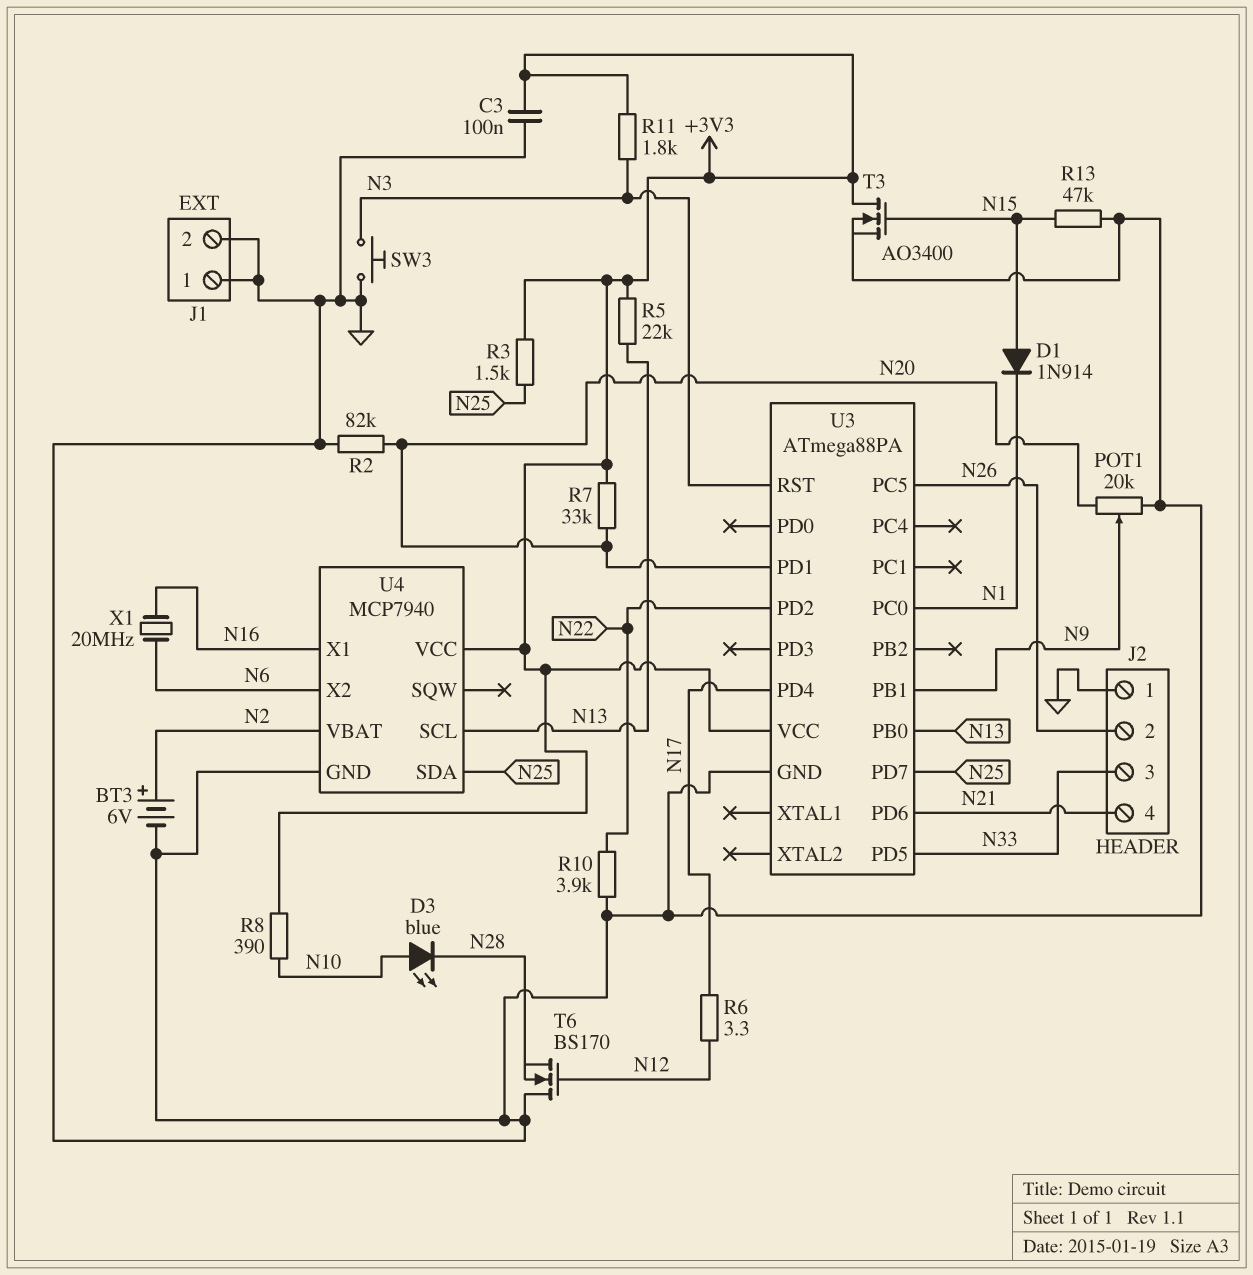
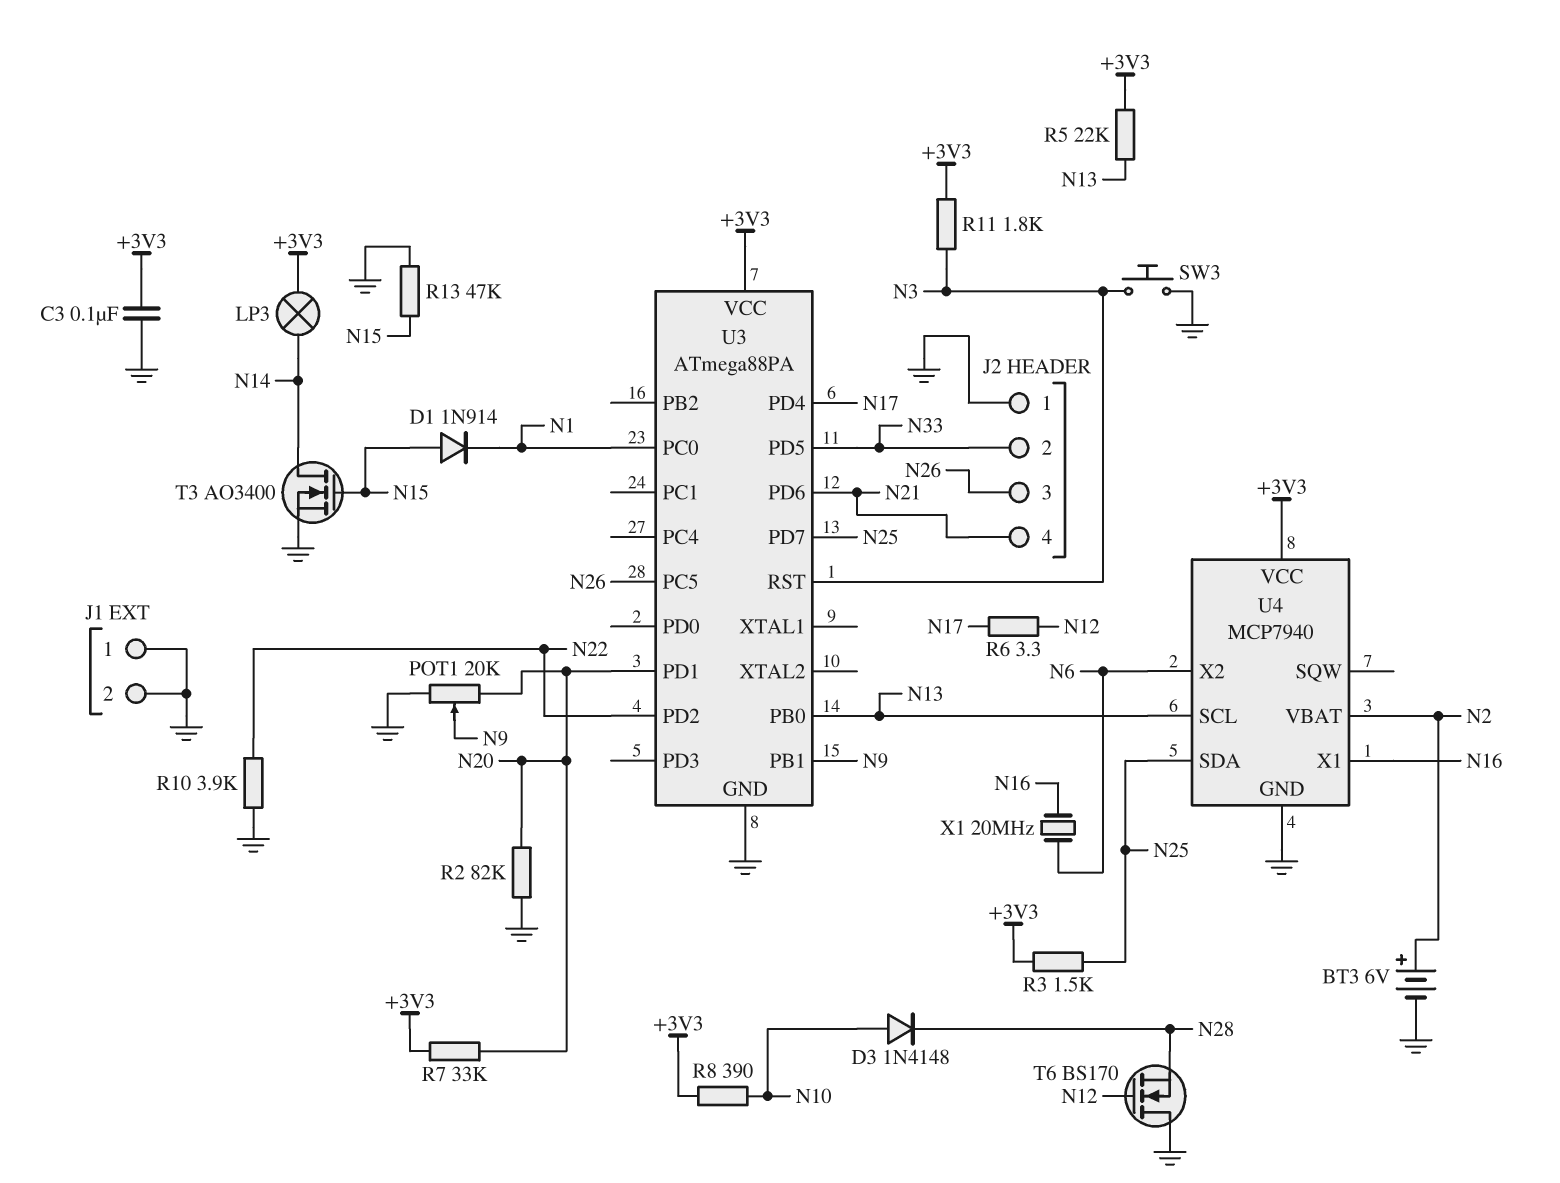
D3: LED blue (A N10, K N28) -> diode 1N4148 (A N10, K N28)
J2 pin 2: N26 -> N33
J2 pin 3: N33 -> N26
LP3: none -> lamp (+3V3, N14)
T3: NMOS AO3400 (G N15, D +3V3, S GND) -> NMOS AO3400 (G N15, D N14, S GND)

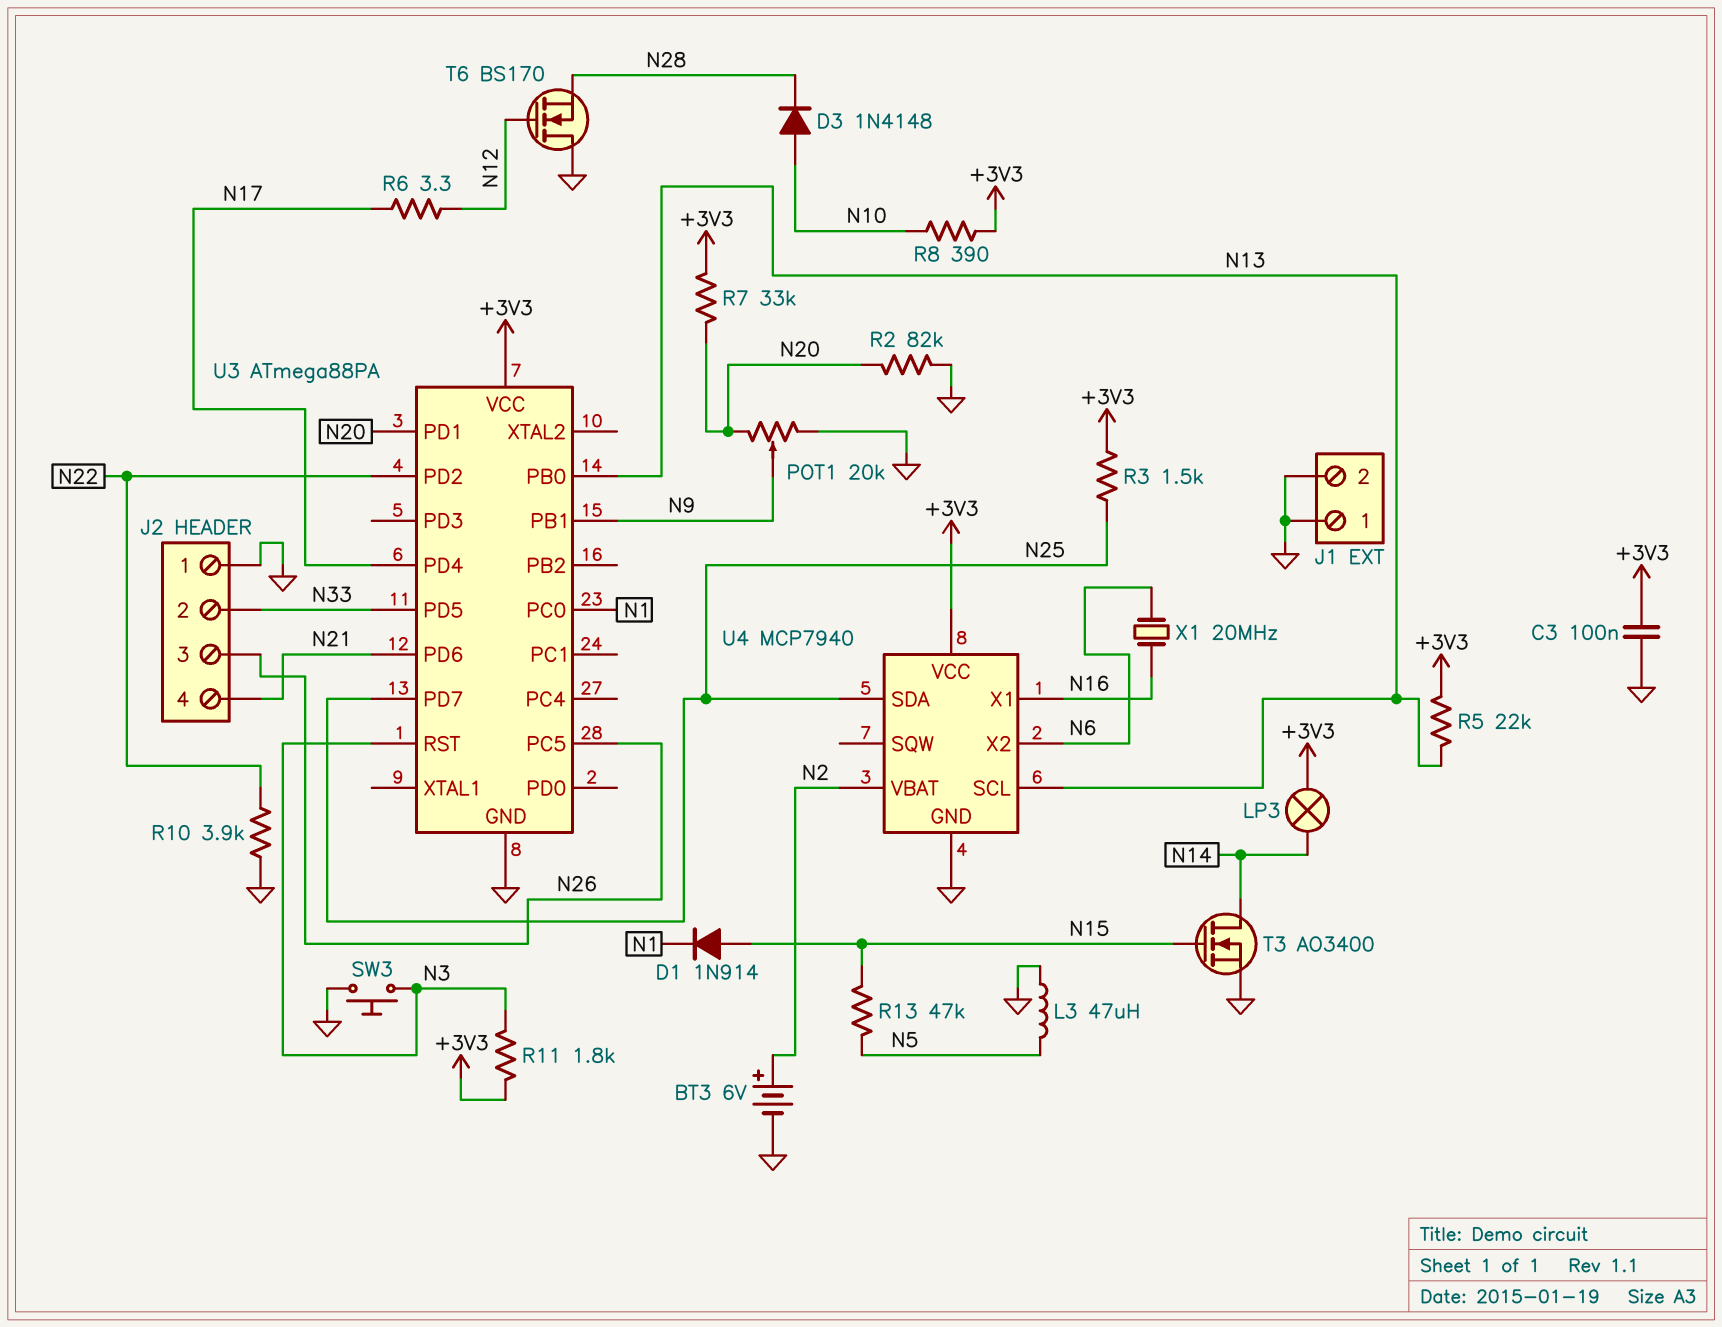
L3: none -> 47uH (GND, N5)
R13: 47k (GND, N15) -> 47k (N5, N15)

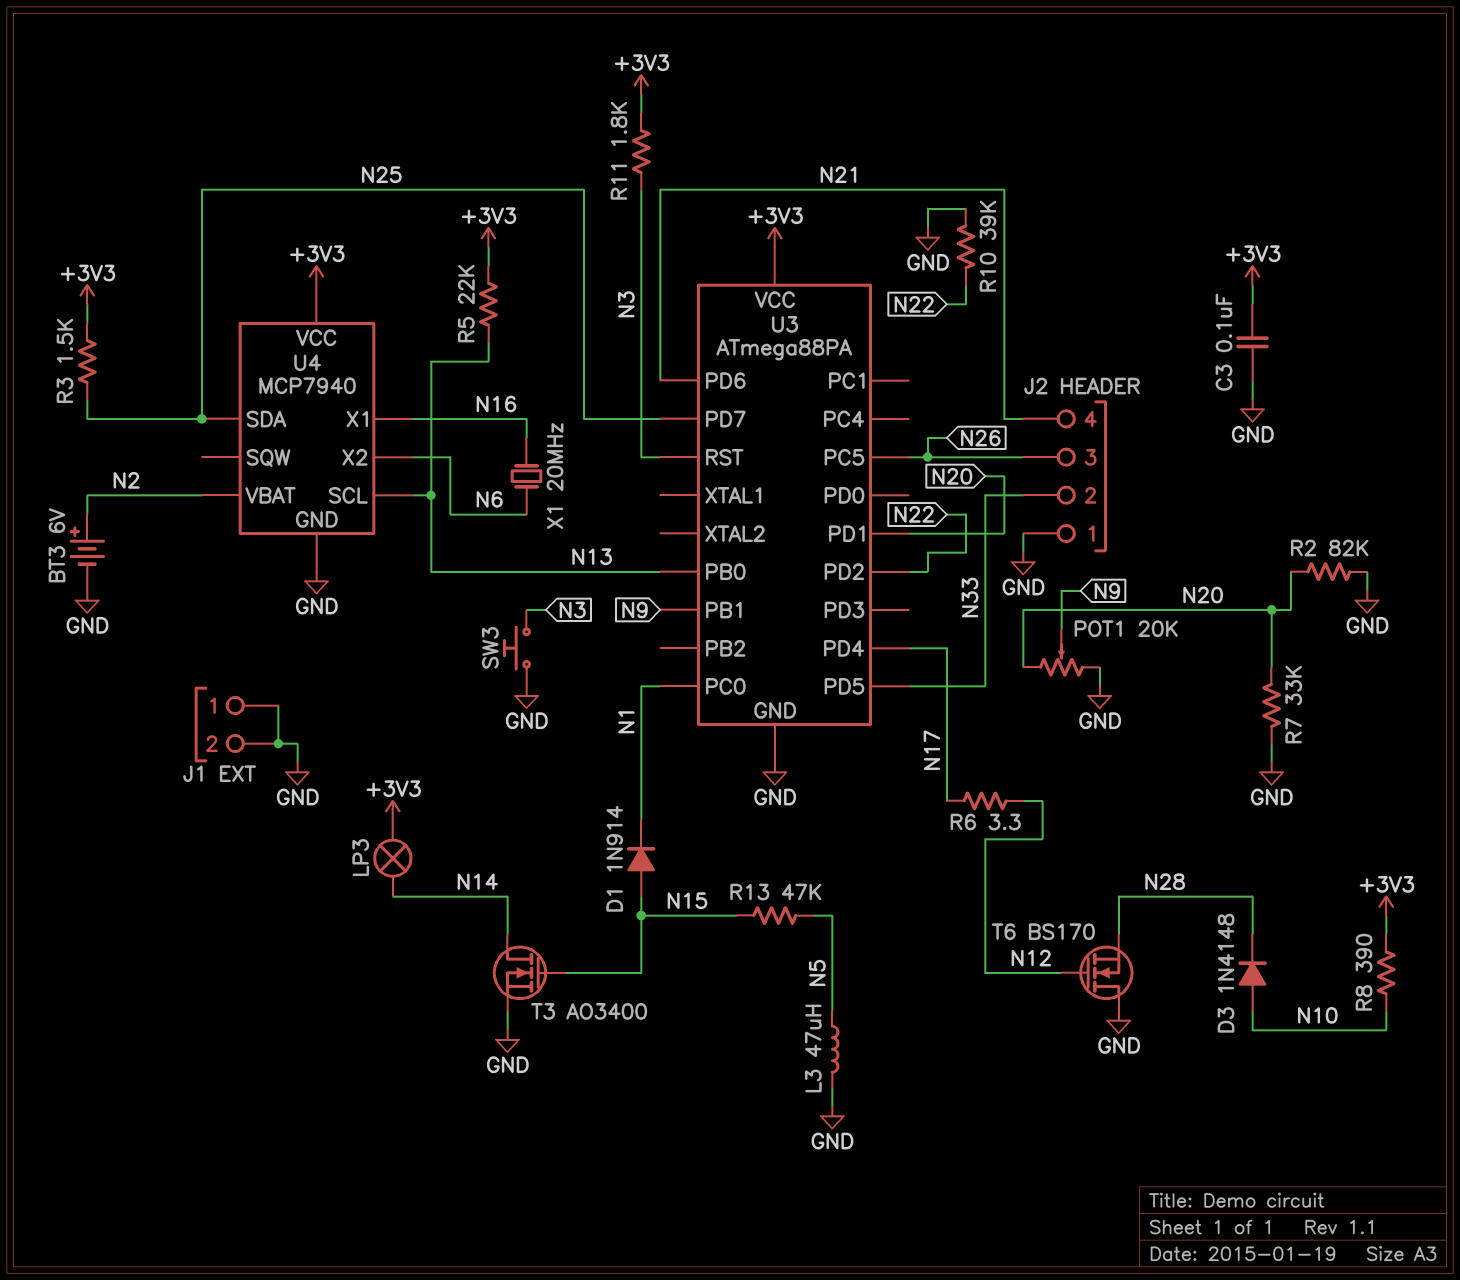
R7: 33k (+3V3, N20) -> 33k (GND, N20)
R10: 3.9k (GND, N22) -> 39k (GND, N22)

